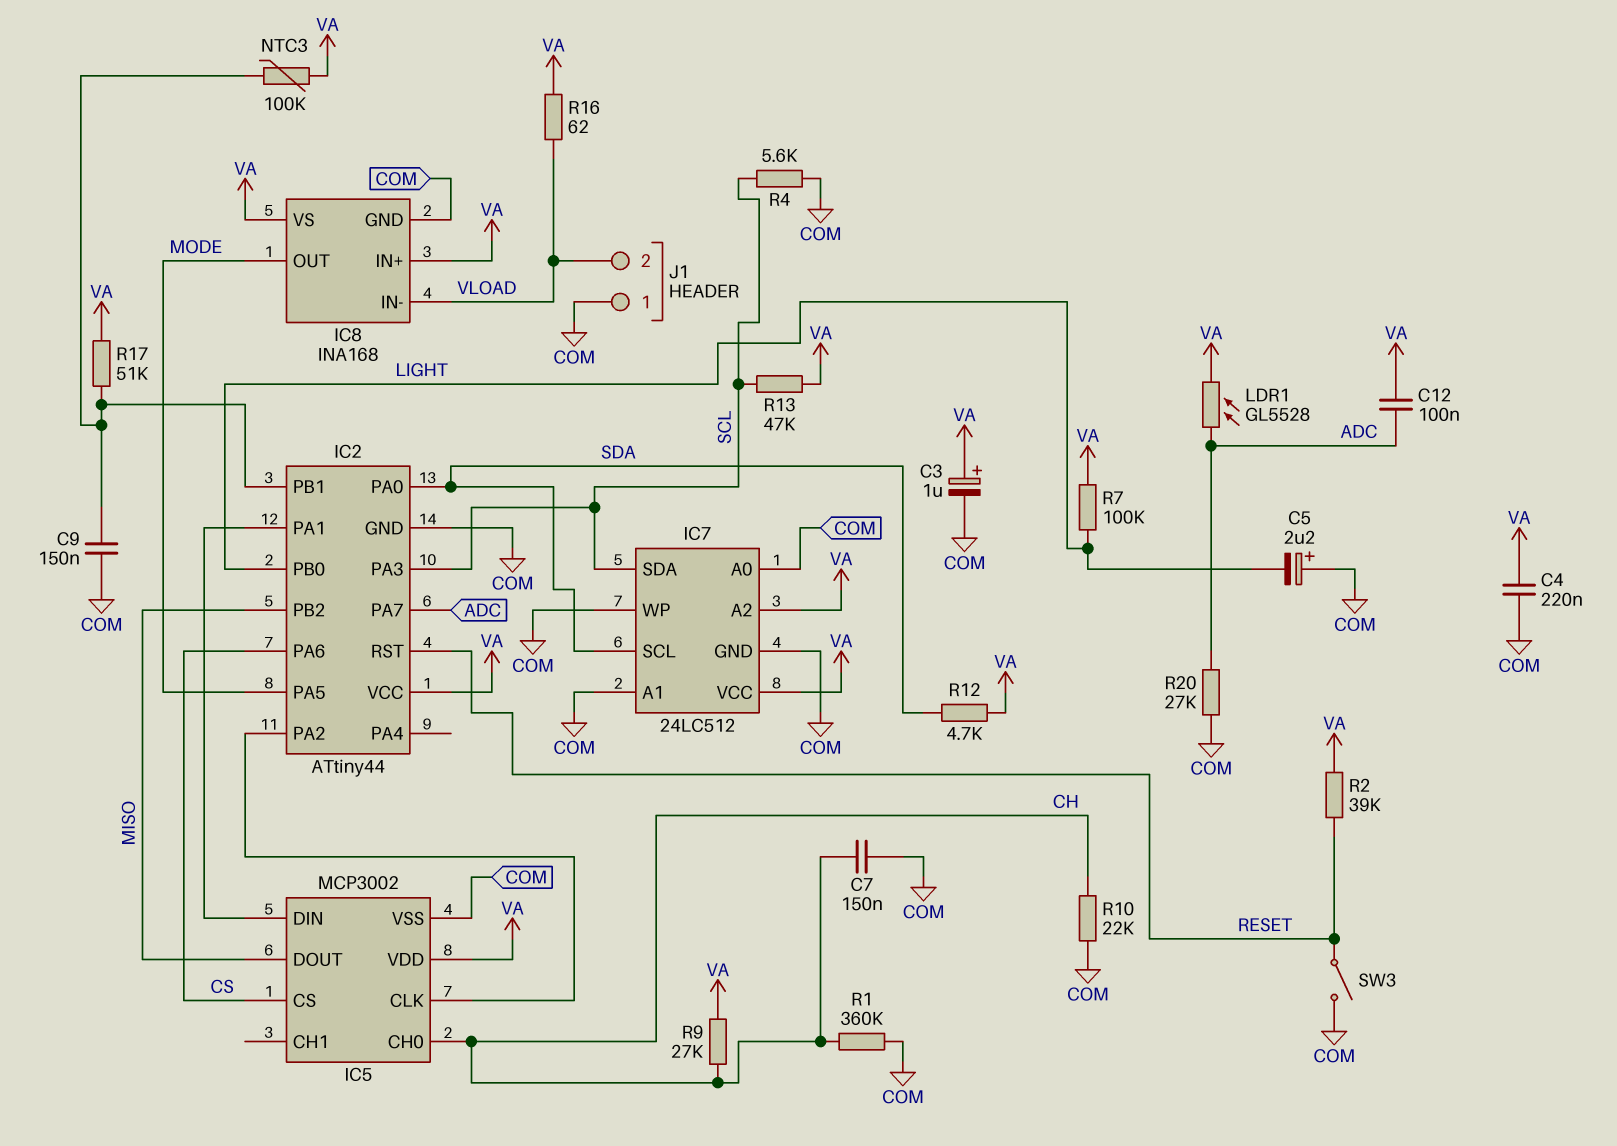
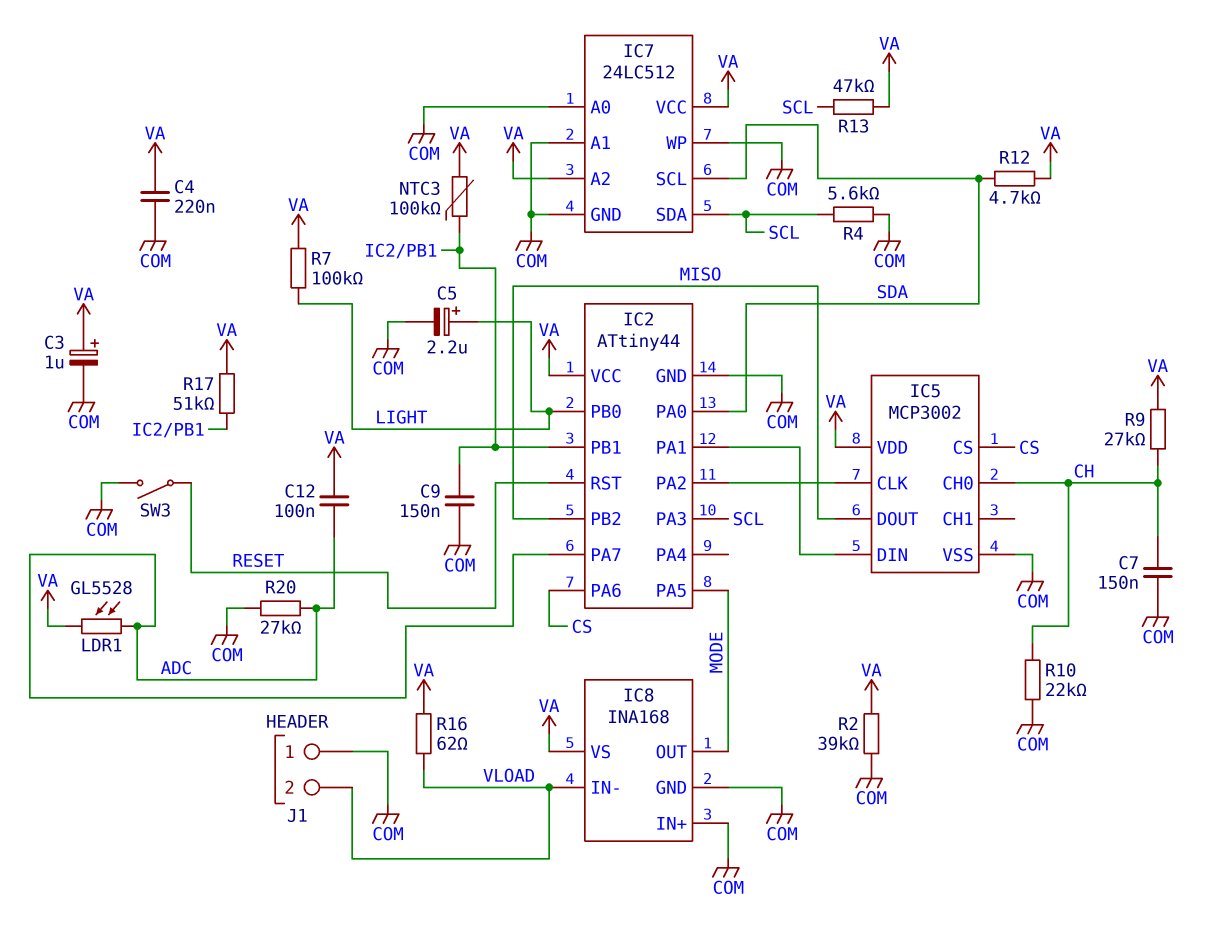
C5: 2.2uF (plus COM, minus LIGHT) -> 2.2uF (plus LIGHT, minus COM)
IC8 pin IN+: VA -> COM
R1: 360k (CH, COM) -> none
R2: 39k (RESET, VA) -> 39k (COM, VA)

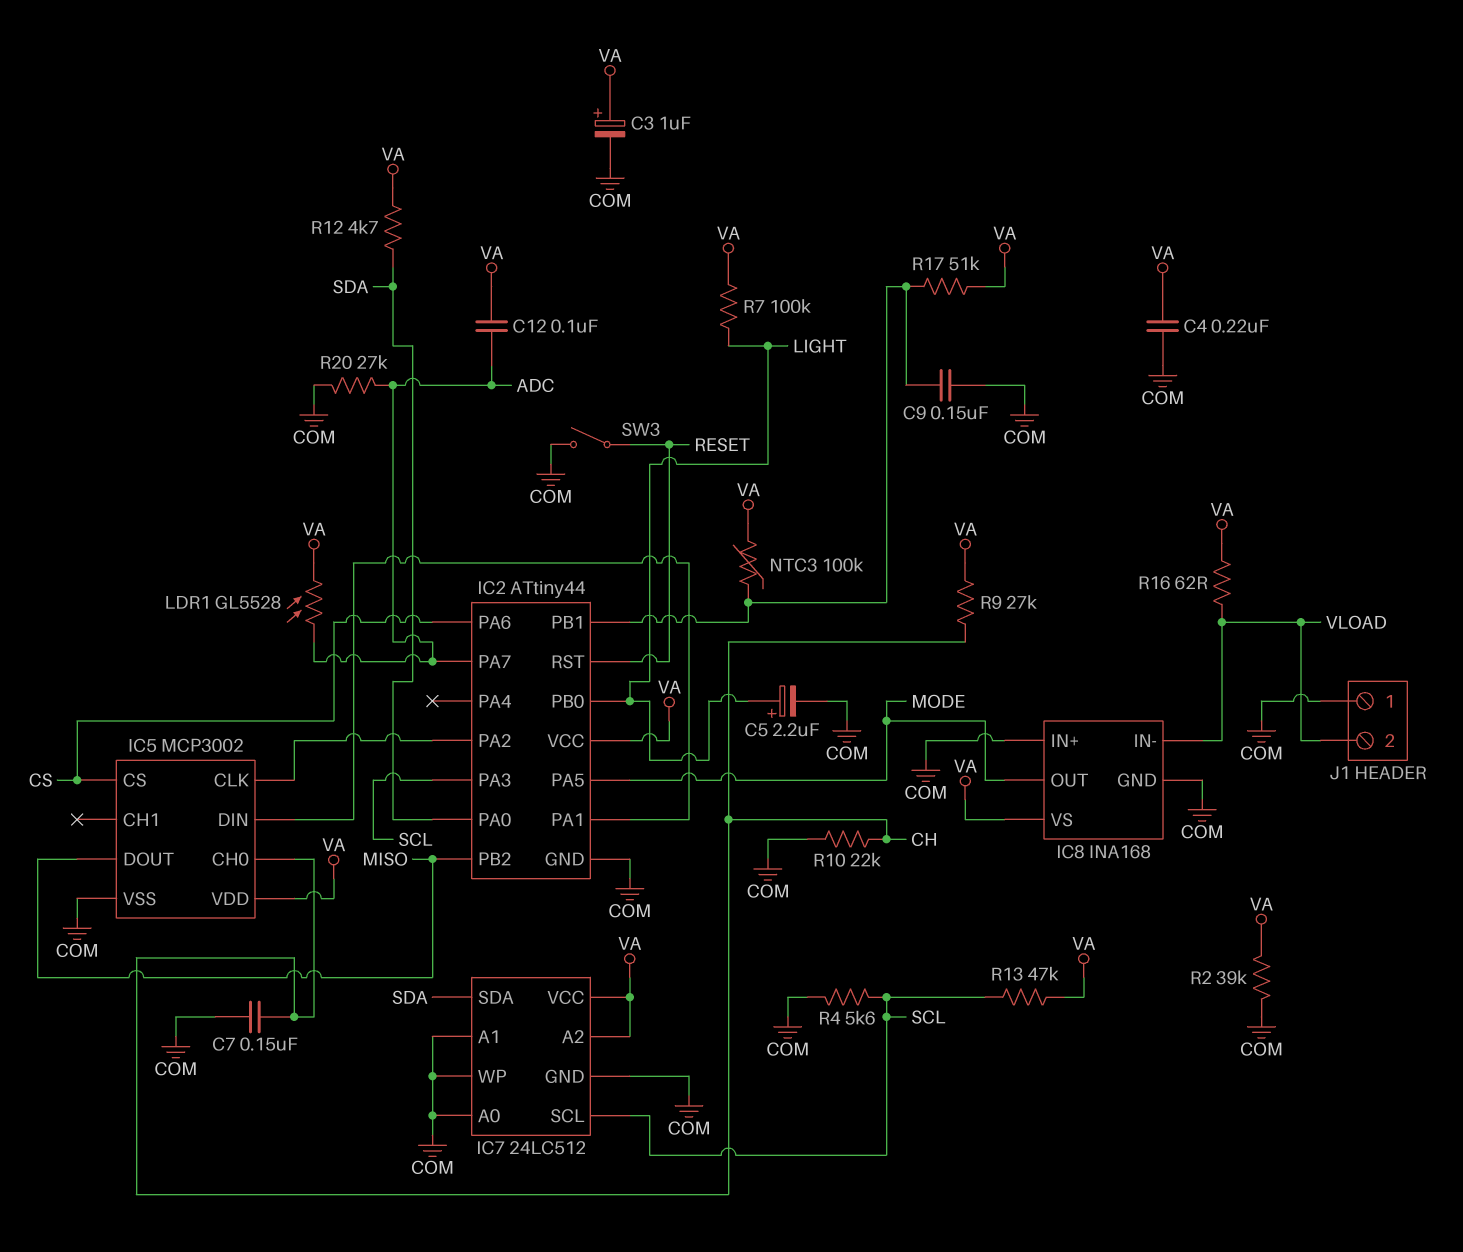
IC7 pin SCL: SDA -> SCL
IC7 pin SDA: SCL -> SDA

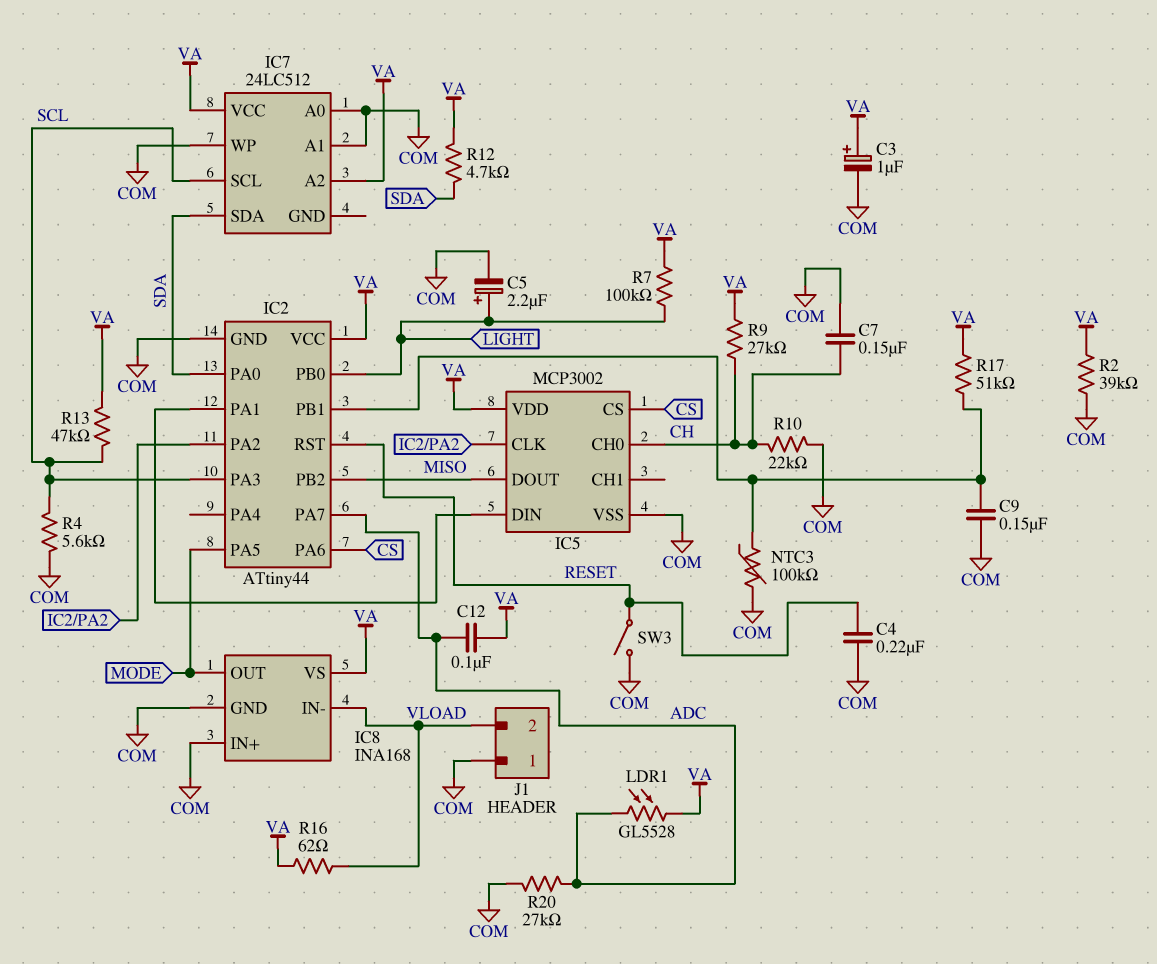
C4: 220nF (COM, VA) -> 220nF (COM, RESET)
IC7 pin GND: COM -> none
NTC3: 100k (IC2/PB1, VA) -> 100k (COM, IC2/PB1)

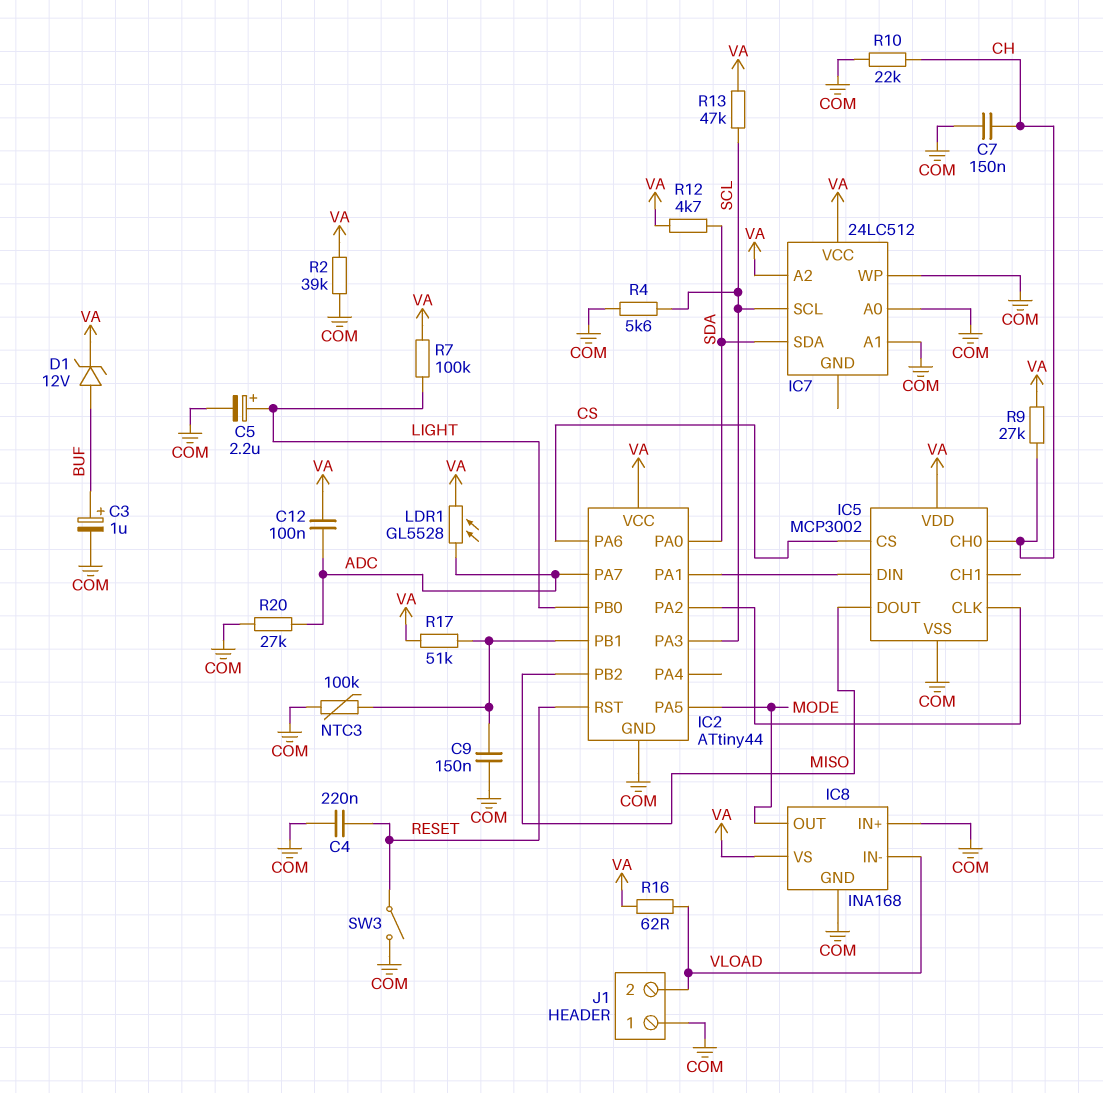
C3: 1uF (plus VA, minus COM) -> 1uF (plus BUF, minus COM)
D1: none -> zener 12V (A BUF, K VA)

